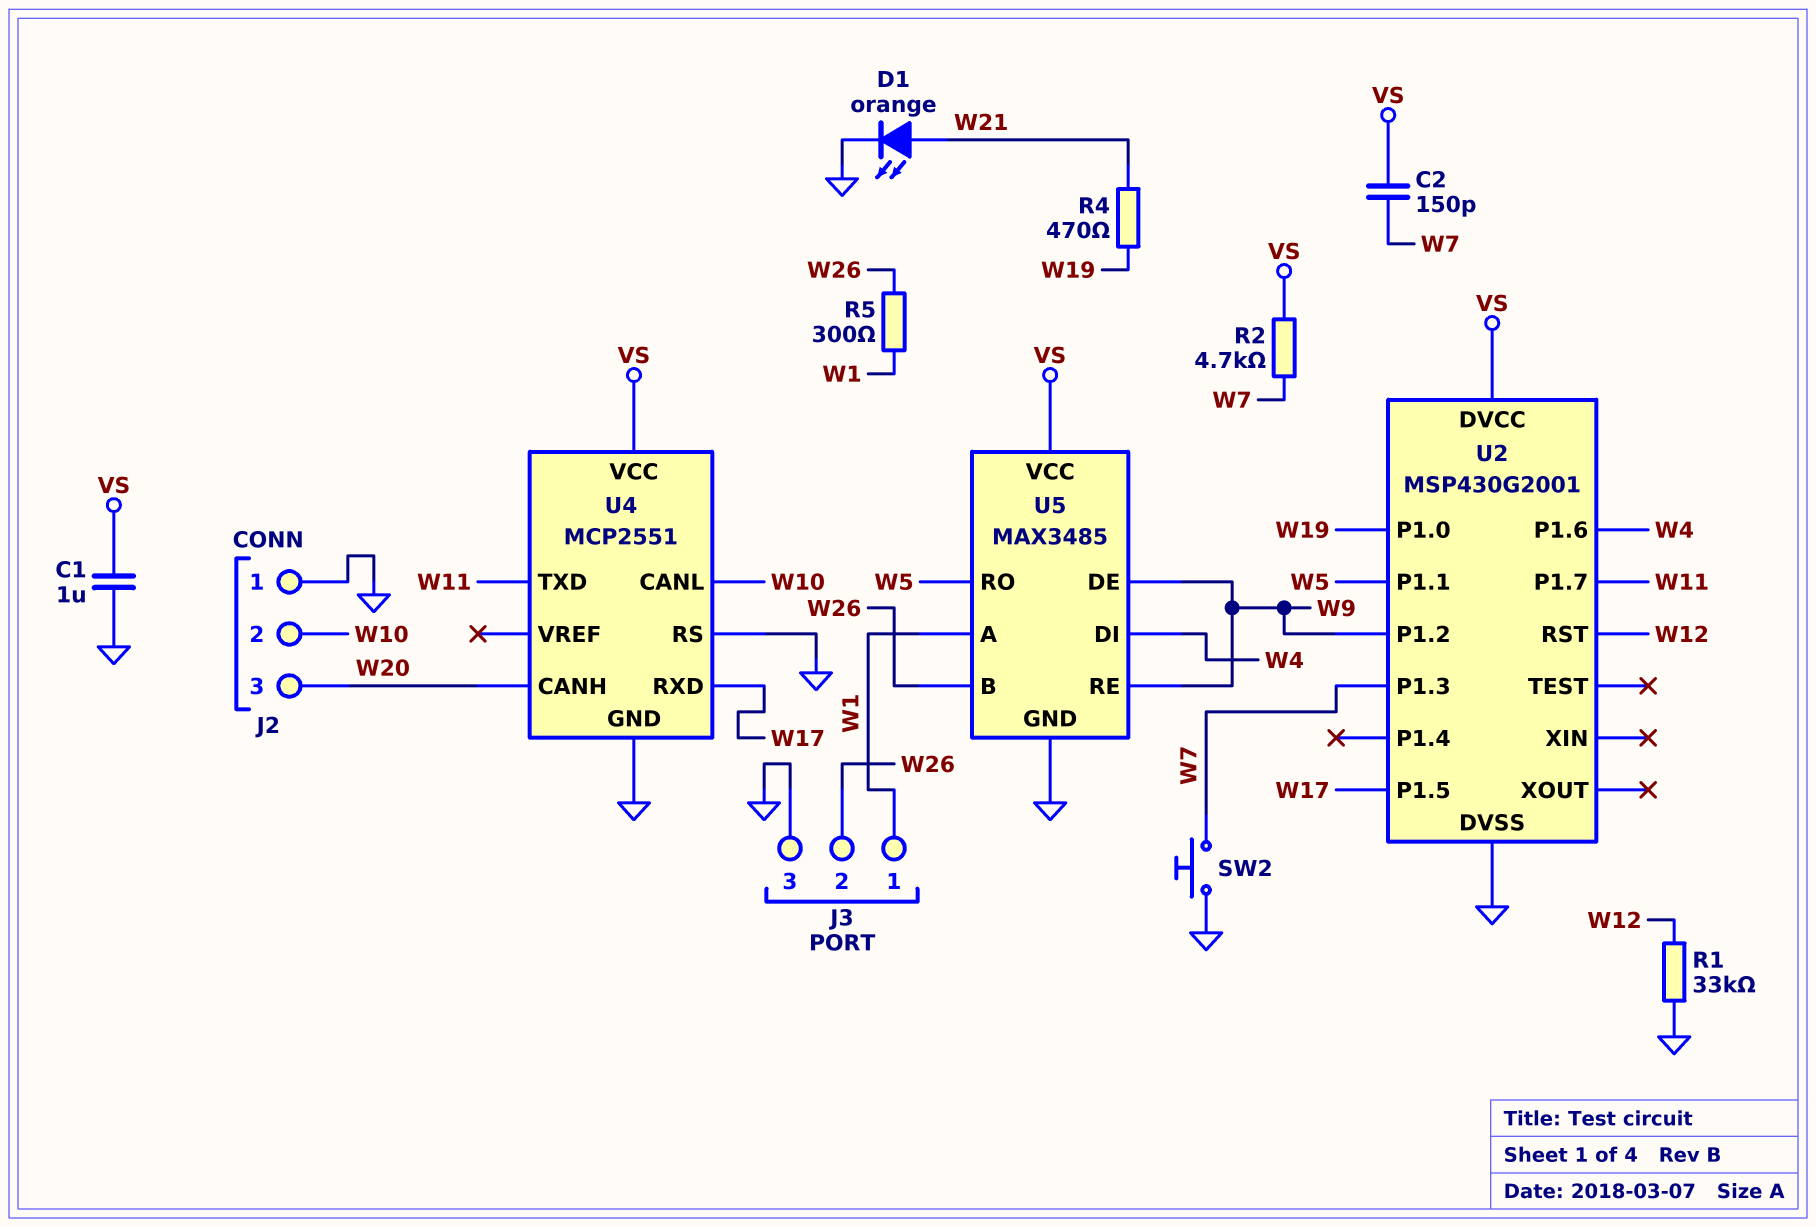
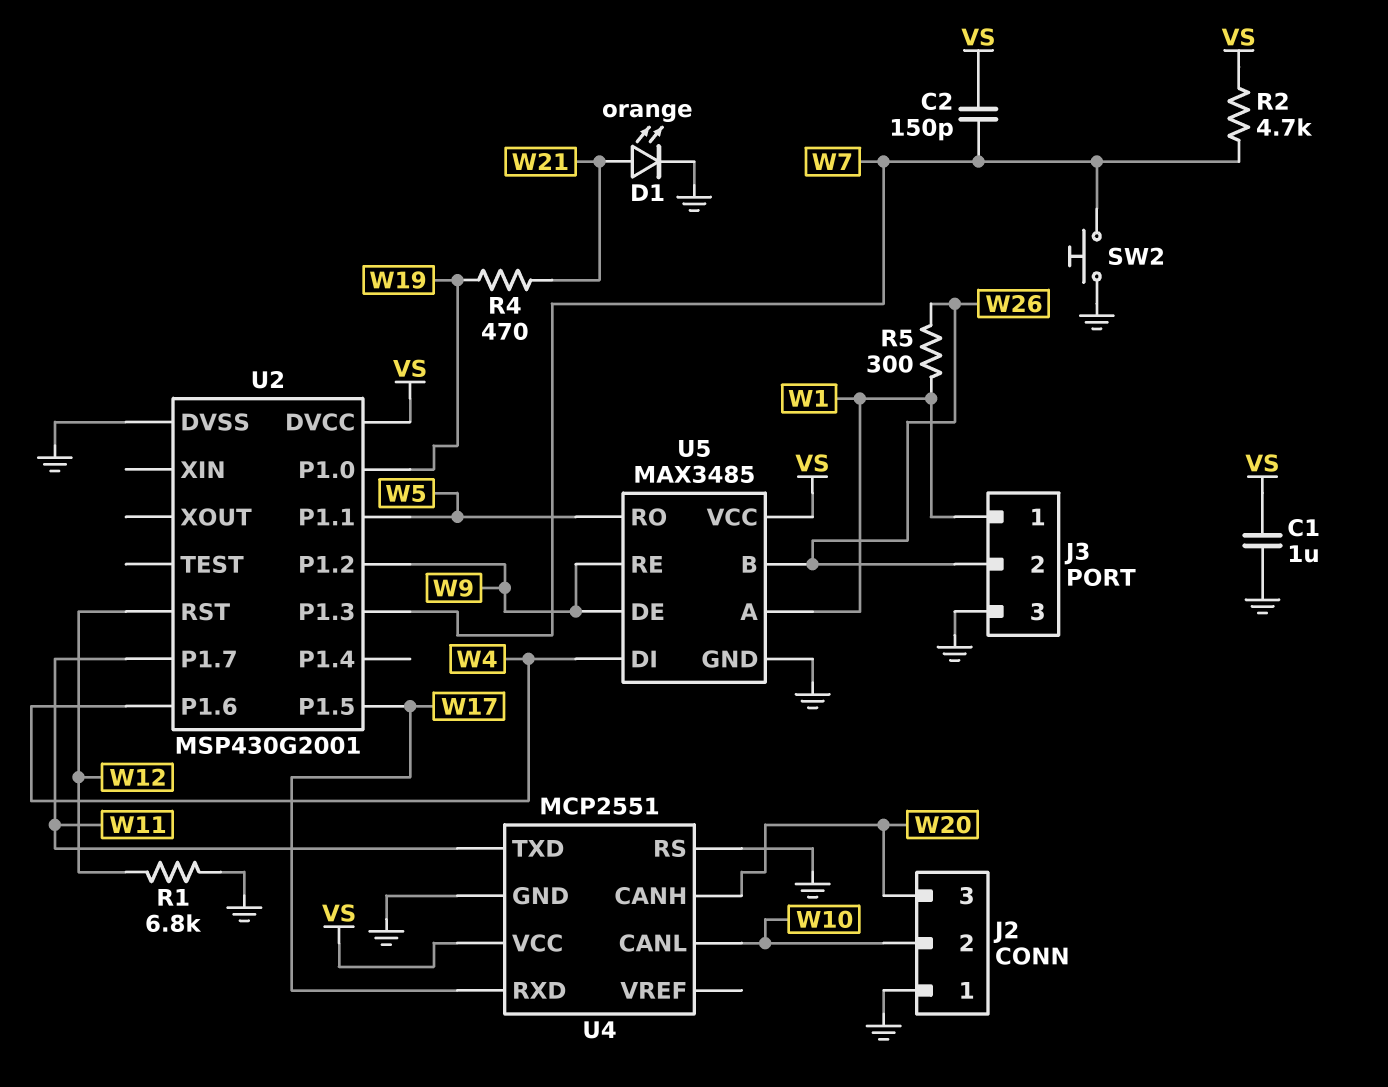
R1: 33k (GND, W12) -> 6.8k (GND, W12)

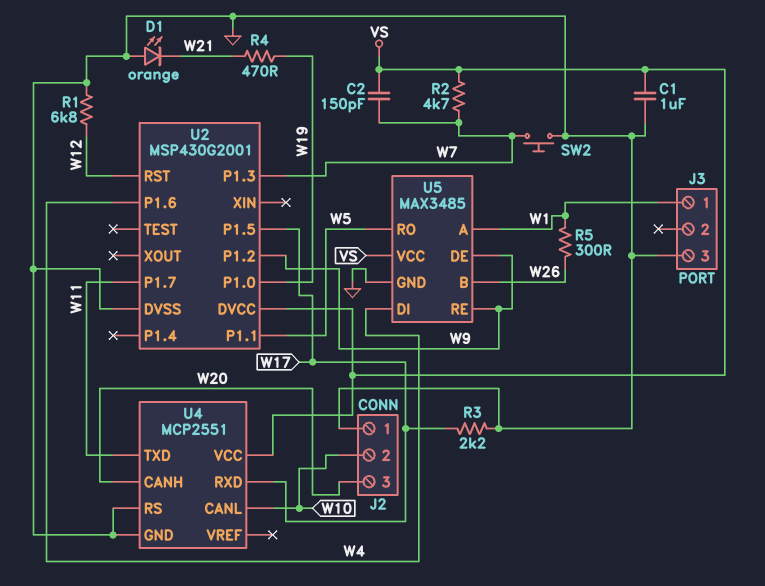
D1: LED orange (A W21, K GND) -> LED orange (A GND, K W21)
J3 pin 2: W26 -> none
R3: none -> 2.2k (GND, W17)

